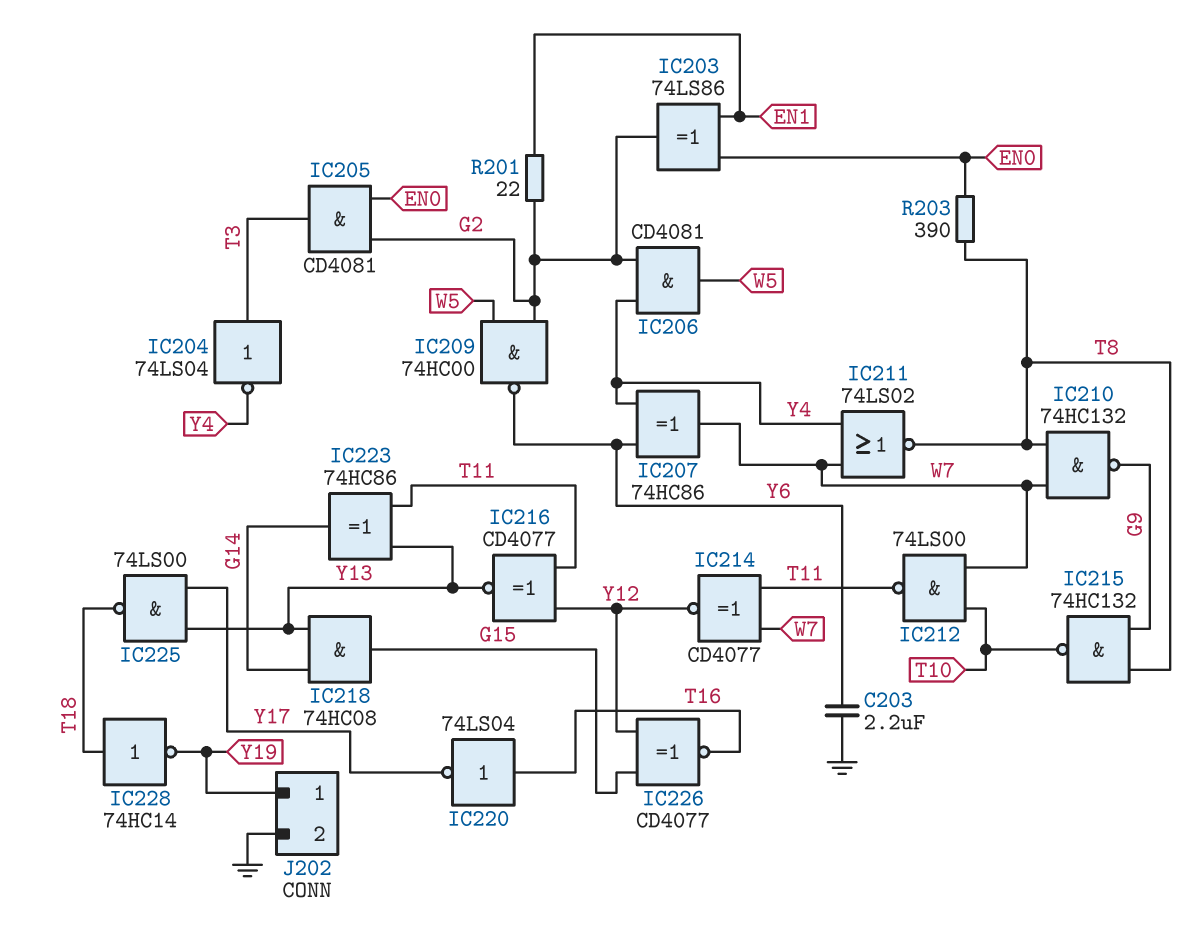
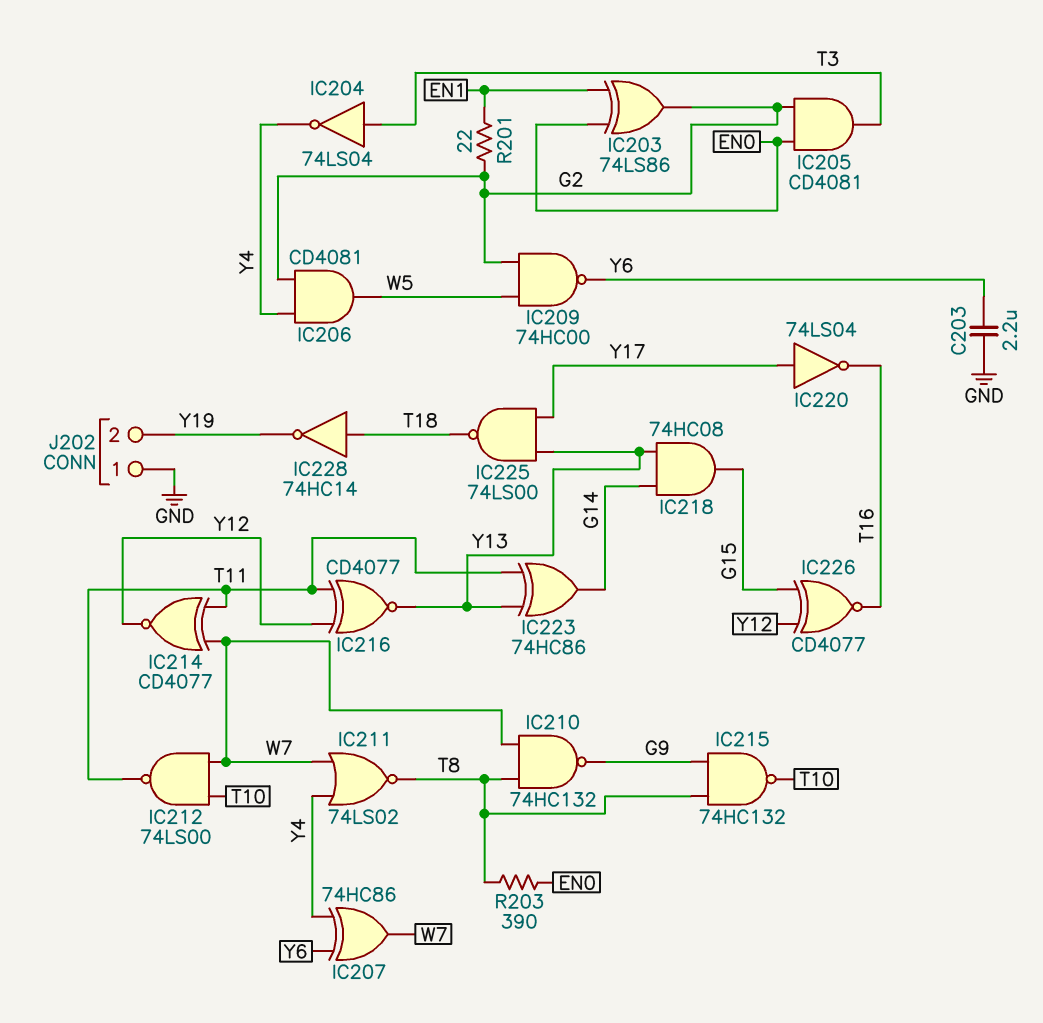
IC220: NOT 74LS04 (in T16, out Y17) -> NOT 74LS04 (in Y17, out T16)
J202 pin 1: Y19 -> GND
J202 pin 2: GND -> Y19

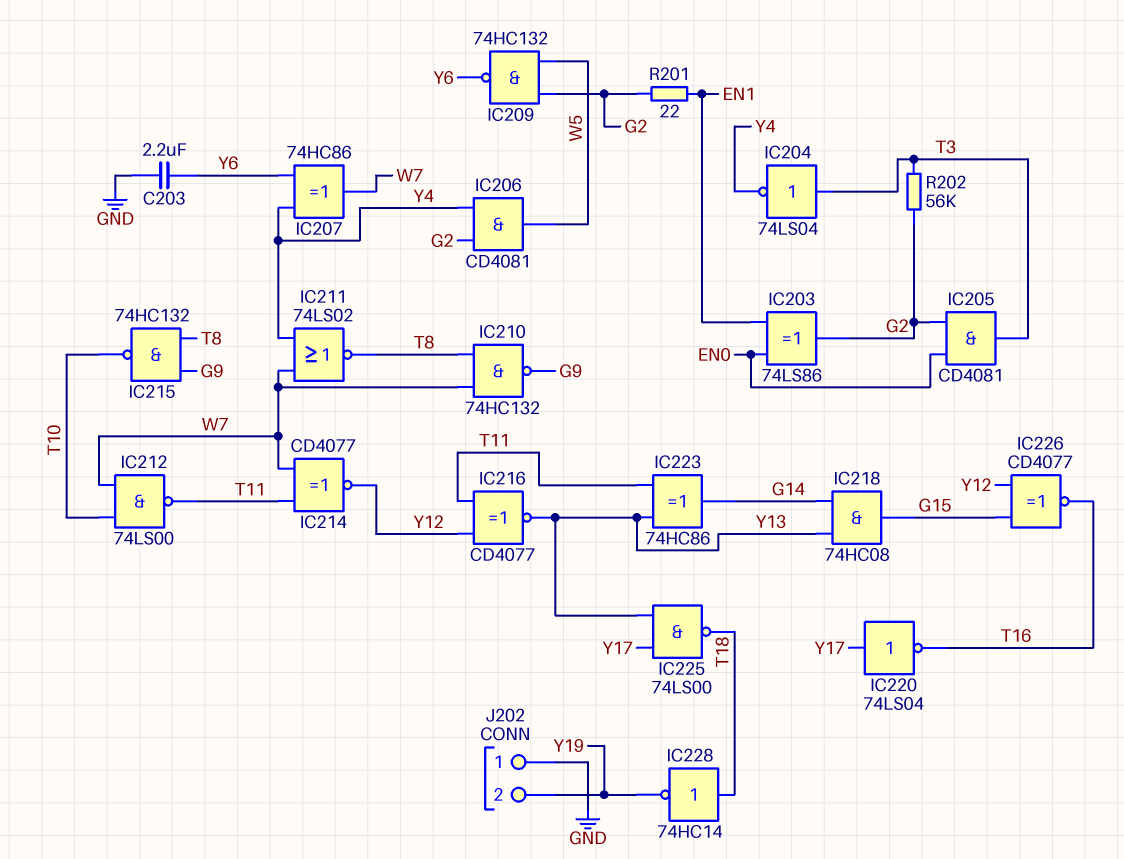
IC209: NAND 74HC00 (in G2, in W5, out Y6) -> NAND 74HC132 (in G2, in W5, out Y6)
R202: none -> 56k (G2, T3)
R203: 390 (EN0, T8) -> none

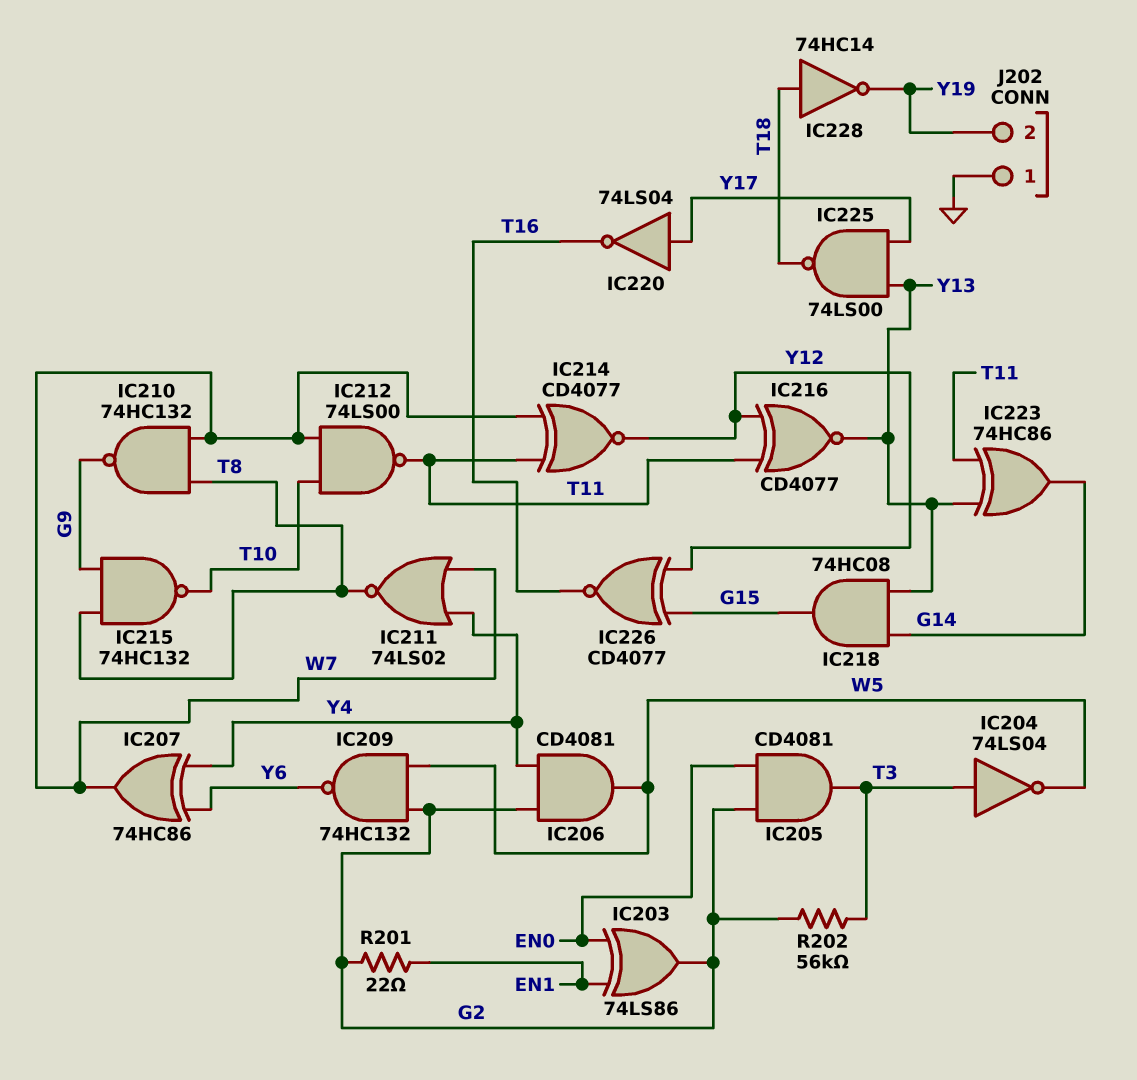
C203: 2.2uF (GND, Y6) -> none
IC204: NOT 74LS04 (in T3, out Y4) -> NOT 74LS04 (in T3, out W5)

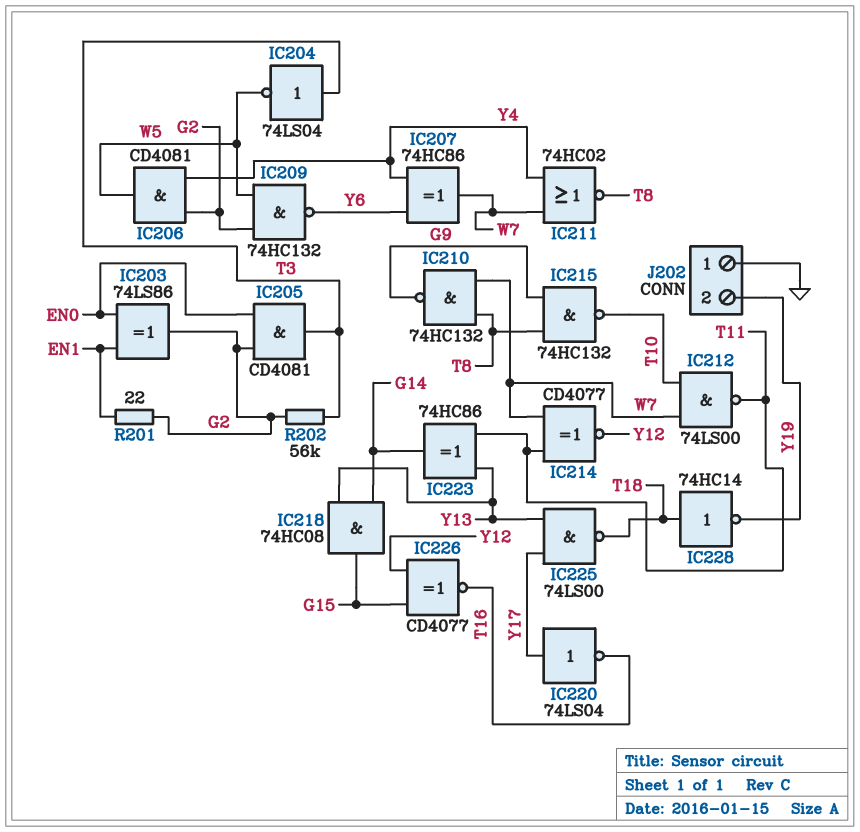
IC211: NOR 74LS02 (in W7, in Y4, out T8) -> NOR 74HC02 (in W7, in Y4, out T8)
IC216: XNOR CD4077 (in T11, in Y12, out Y13) -> none

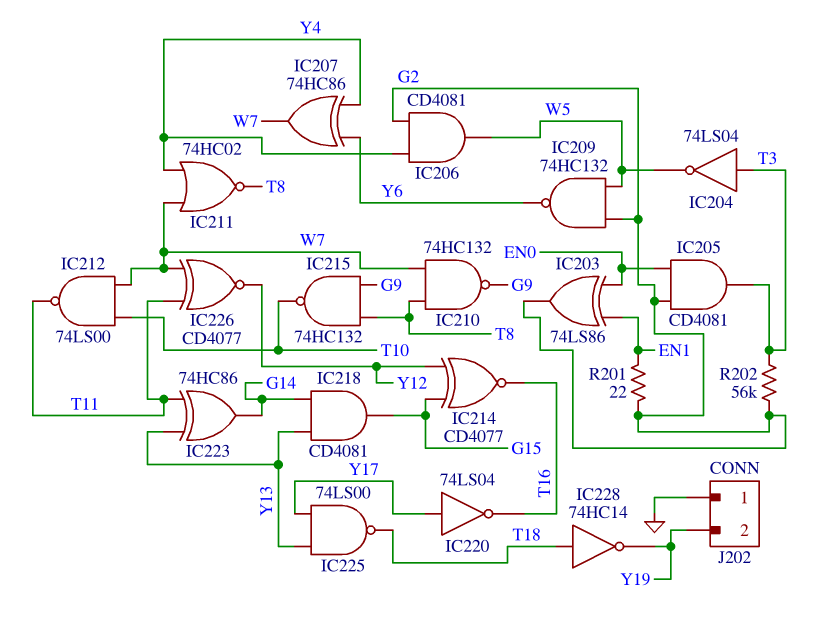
IC214: XNOR CD4077 (in T11, in W7, out Y12) -> XNOR CD4077 (in G15, in Y12, out T16)
IC218: AND 74HC08 (in G14, in Y13, out G15) -> AND CD4081 (in G14, in Y13, out G15)
IC226: XNOR CD4077 (in G15, in Y12, out T16) -> XNOR CD4077 (in T11, in W7, out Y12)

